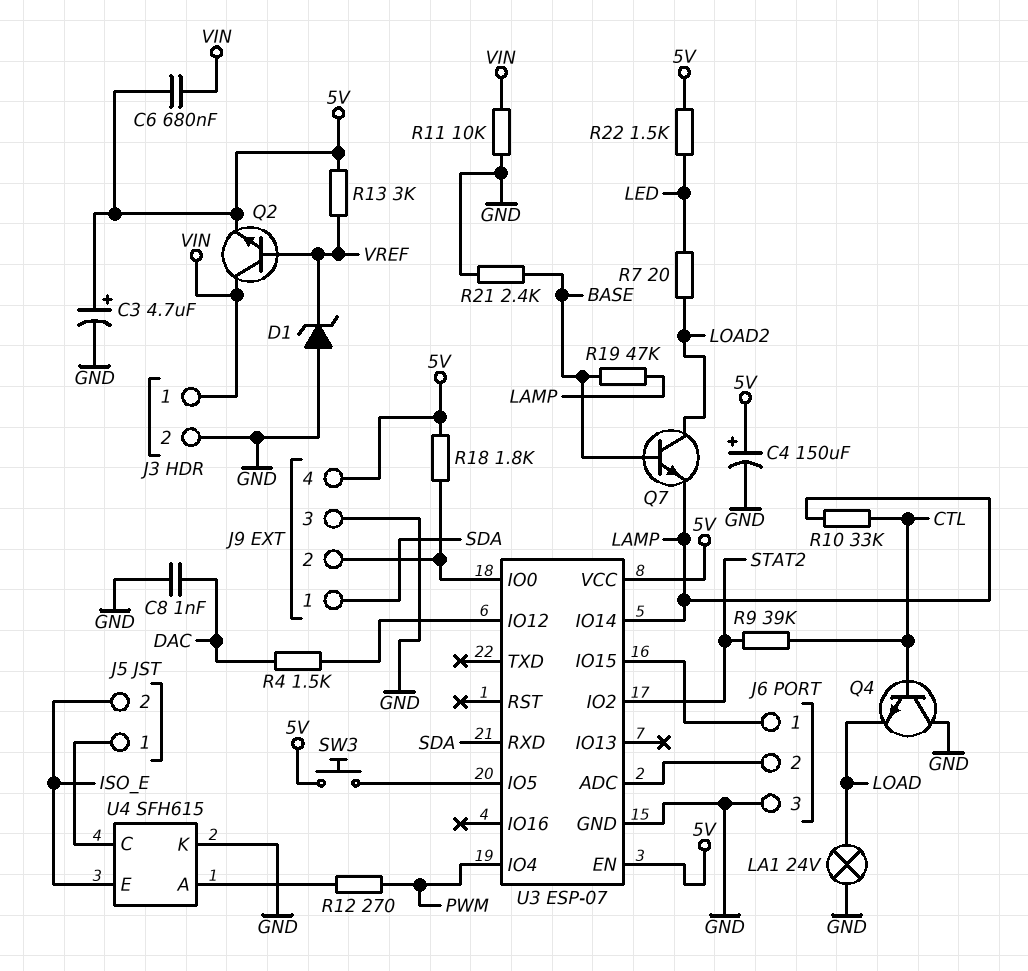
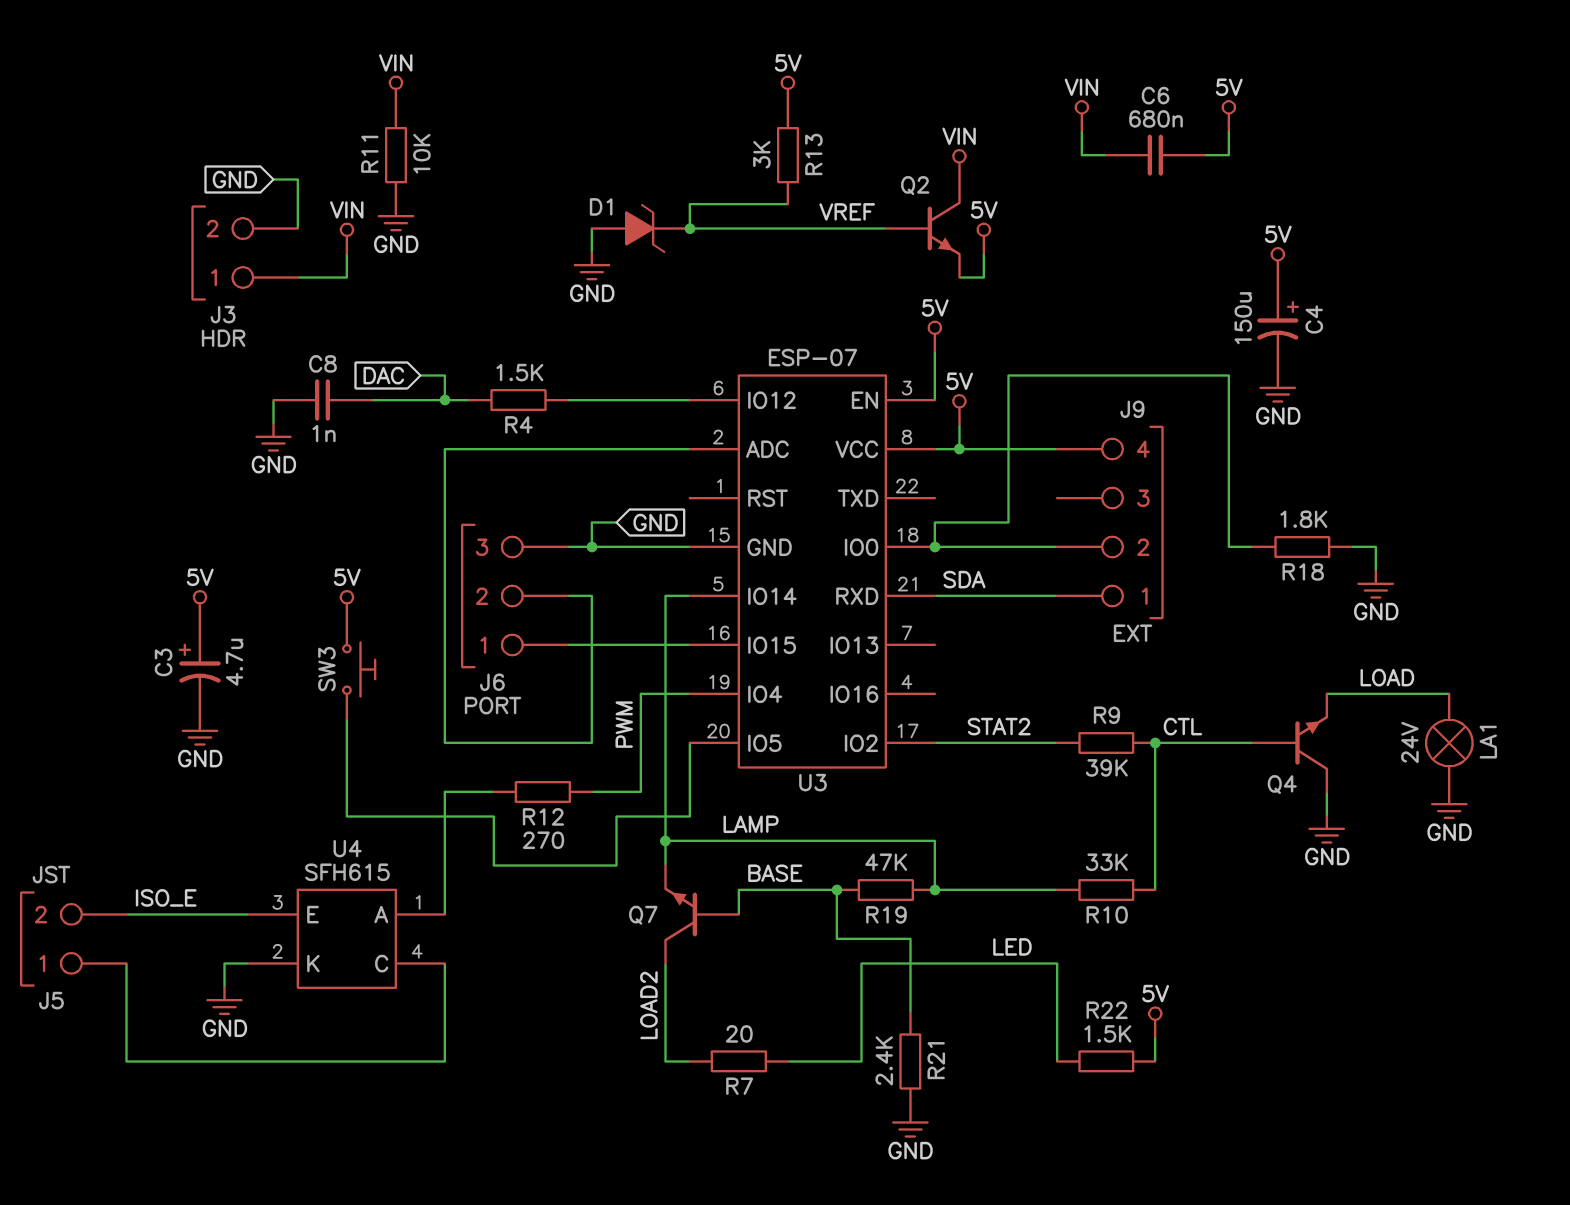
J9 pin 3: GND -> none
R18: 1.8k (5V, J9/2) -> 1.8k (GND, J9/2)

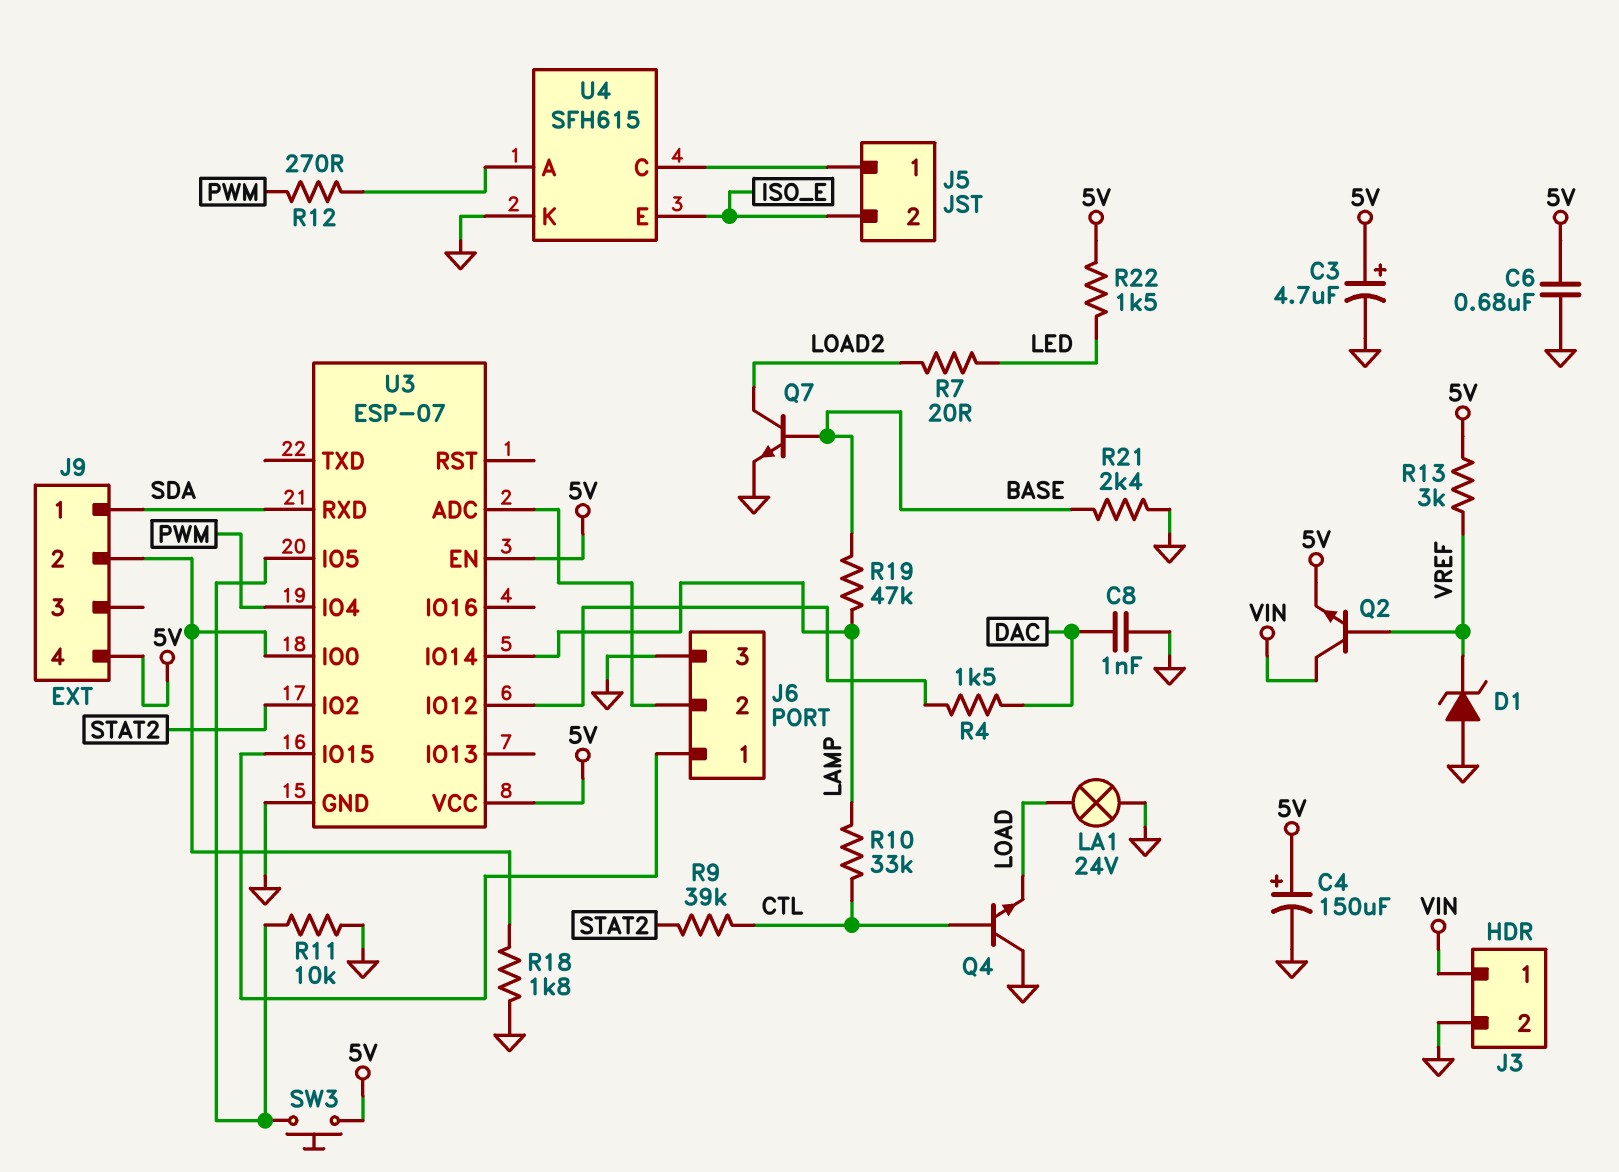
C6: 680nF (5V, VIN) -> 680nF (5V, GND)
Q7: NPN (B BASE, C LOAD2, E LAMP) -> NPN (B BASE, C LOAD2, E GND)
R11: 10k (GND, VIN) -> 10k (GND, U3/IO5)

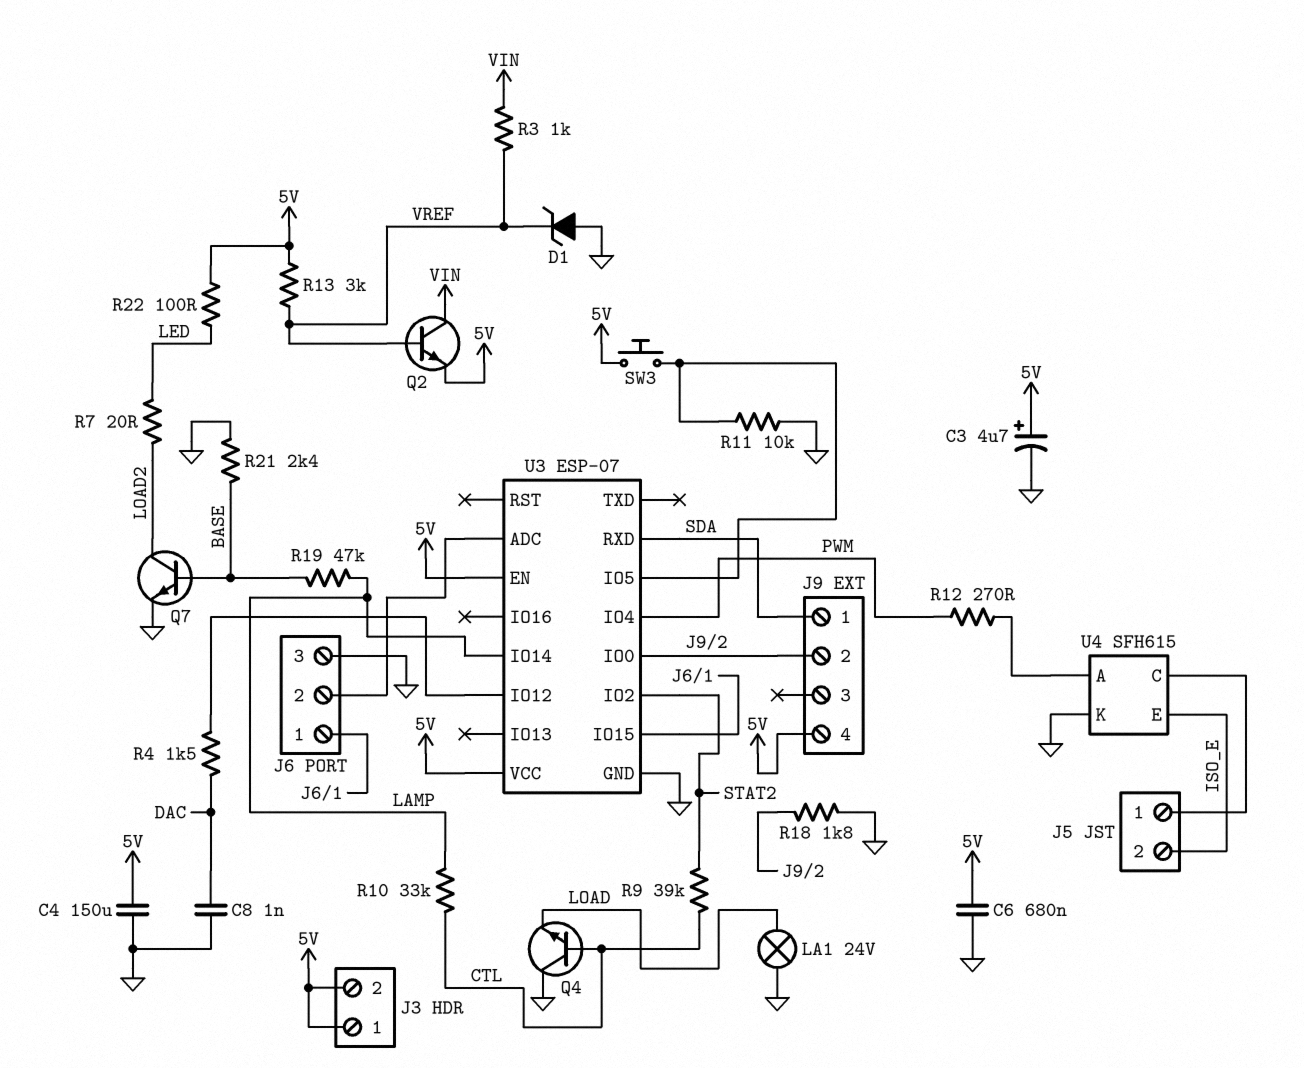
C4: 150uF (plus 5V, minus GND) -> 150uF (5V, GND)
J3 pin 1: VIN -> 5V
J3 pin 2: GND -> 5V
R3: none -> 1k (VIN, VREF)
R22: 1.5k (5V, LED) -> 100 (5V, LED)

